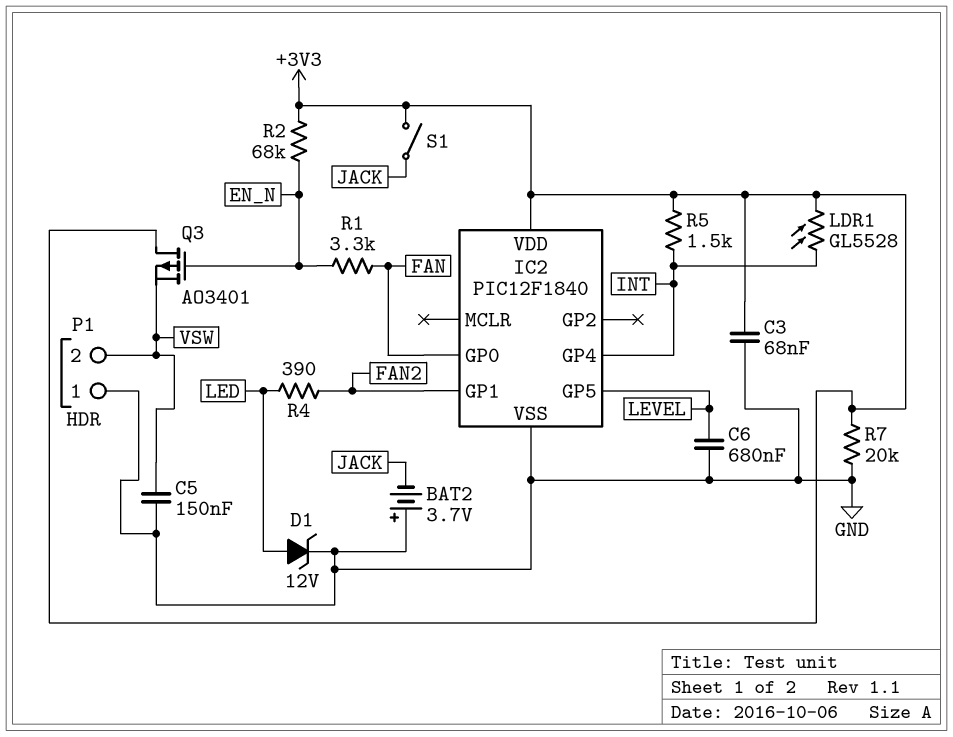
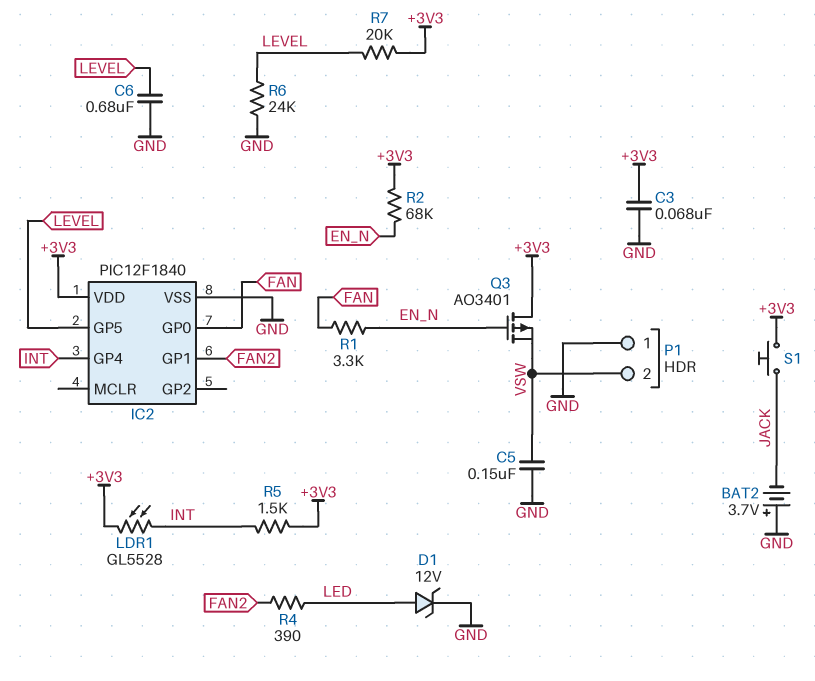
R6: none -> 24k (GND, LEVEL)
R7: 20k (+3V3, GND) -> 20k (+3V3, LEVEL)
S1: switch (+3V3, JACK) -> button (+3V3, JACK)

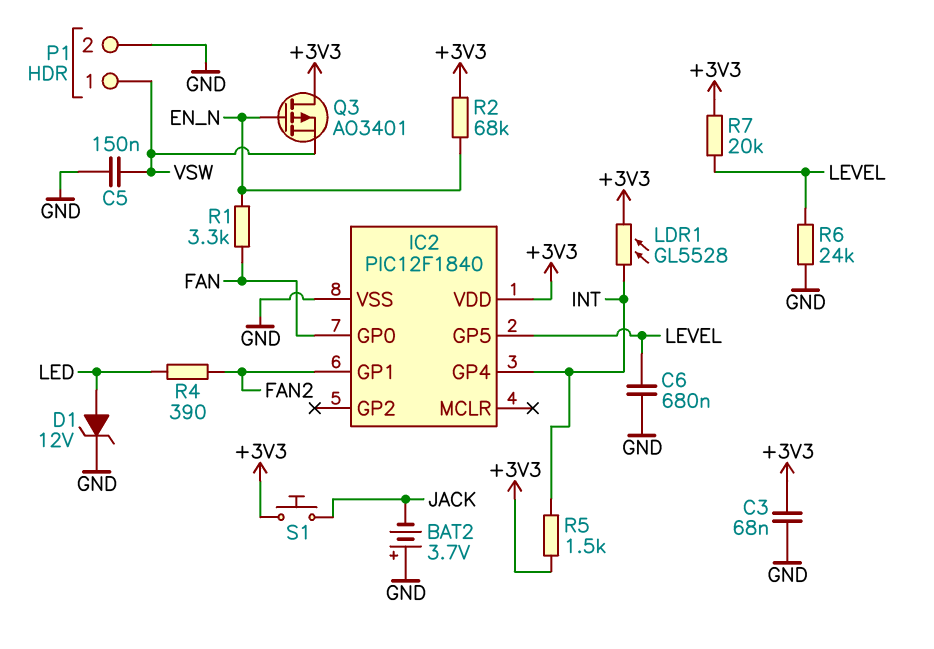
P1 pin 1: GND -> VSW
P1 pin 2: VSW -> GND

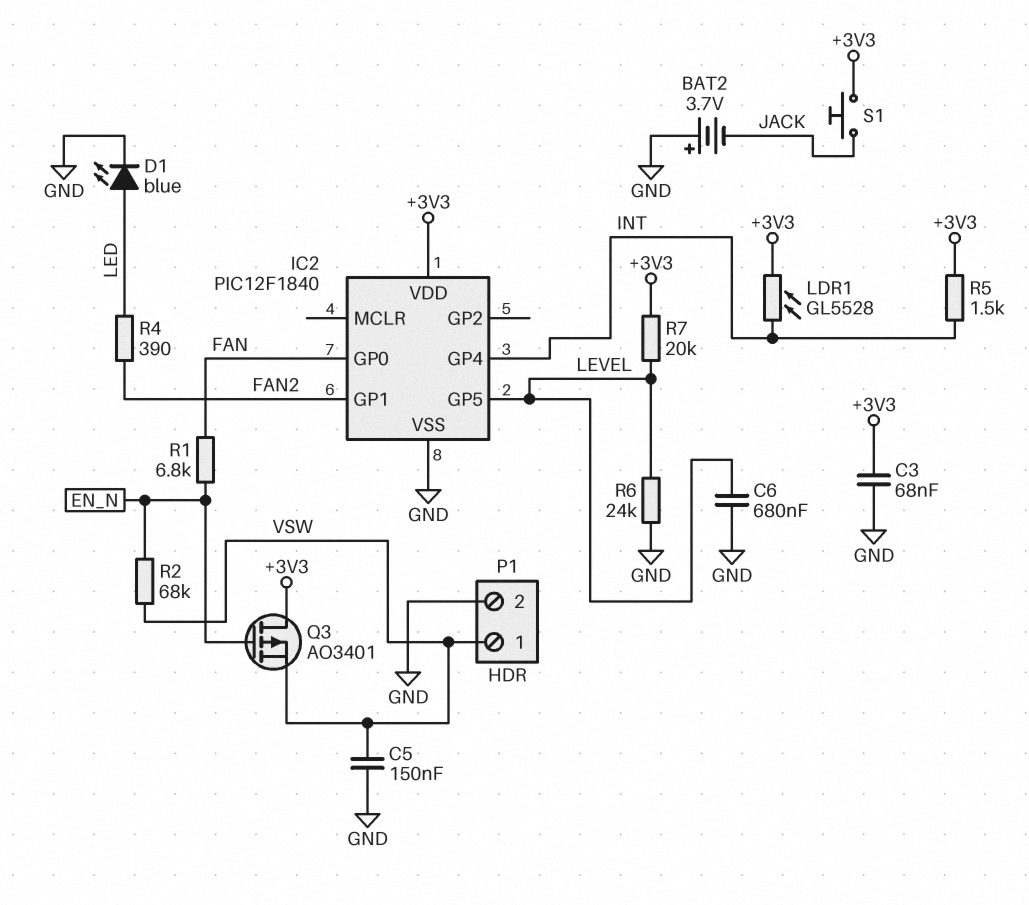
D1: zener 12V (A LED, K GND) -> LED blue (A LED, K GND)
R1: 3.3k (EN_N, FAN) -> 6.8k (EN_N, FAN)
R2: 68k (+3V3, EN_N) -> 68k (EN_N, VSW)

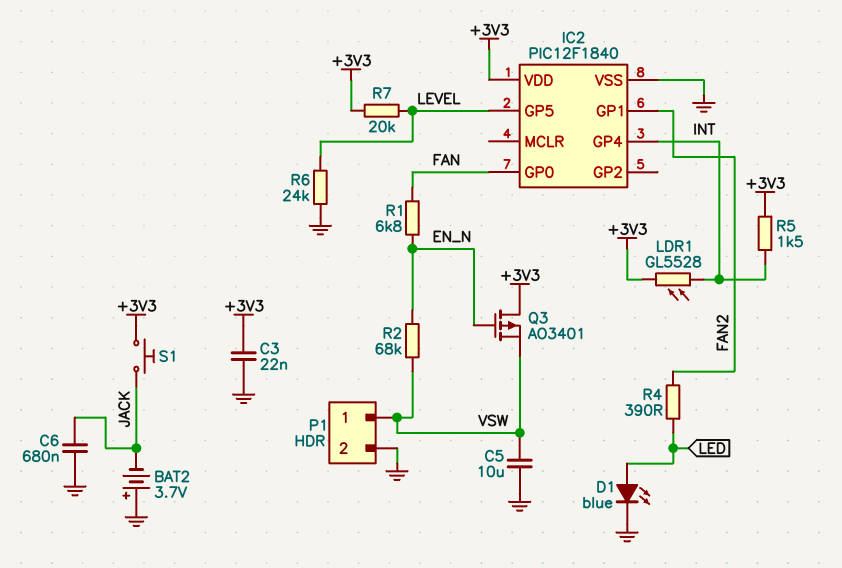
C3: 68nF (+3V3, GND) -> 22nF (+3V3, GND)
C5: 150nF (GND, VSW) -> 10uF (GND, VSW)
C6: 680nF (GND, LEVEL) -> 680nF (GND, JACK)

